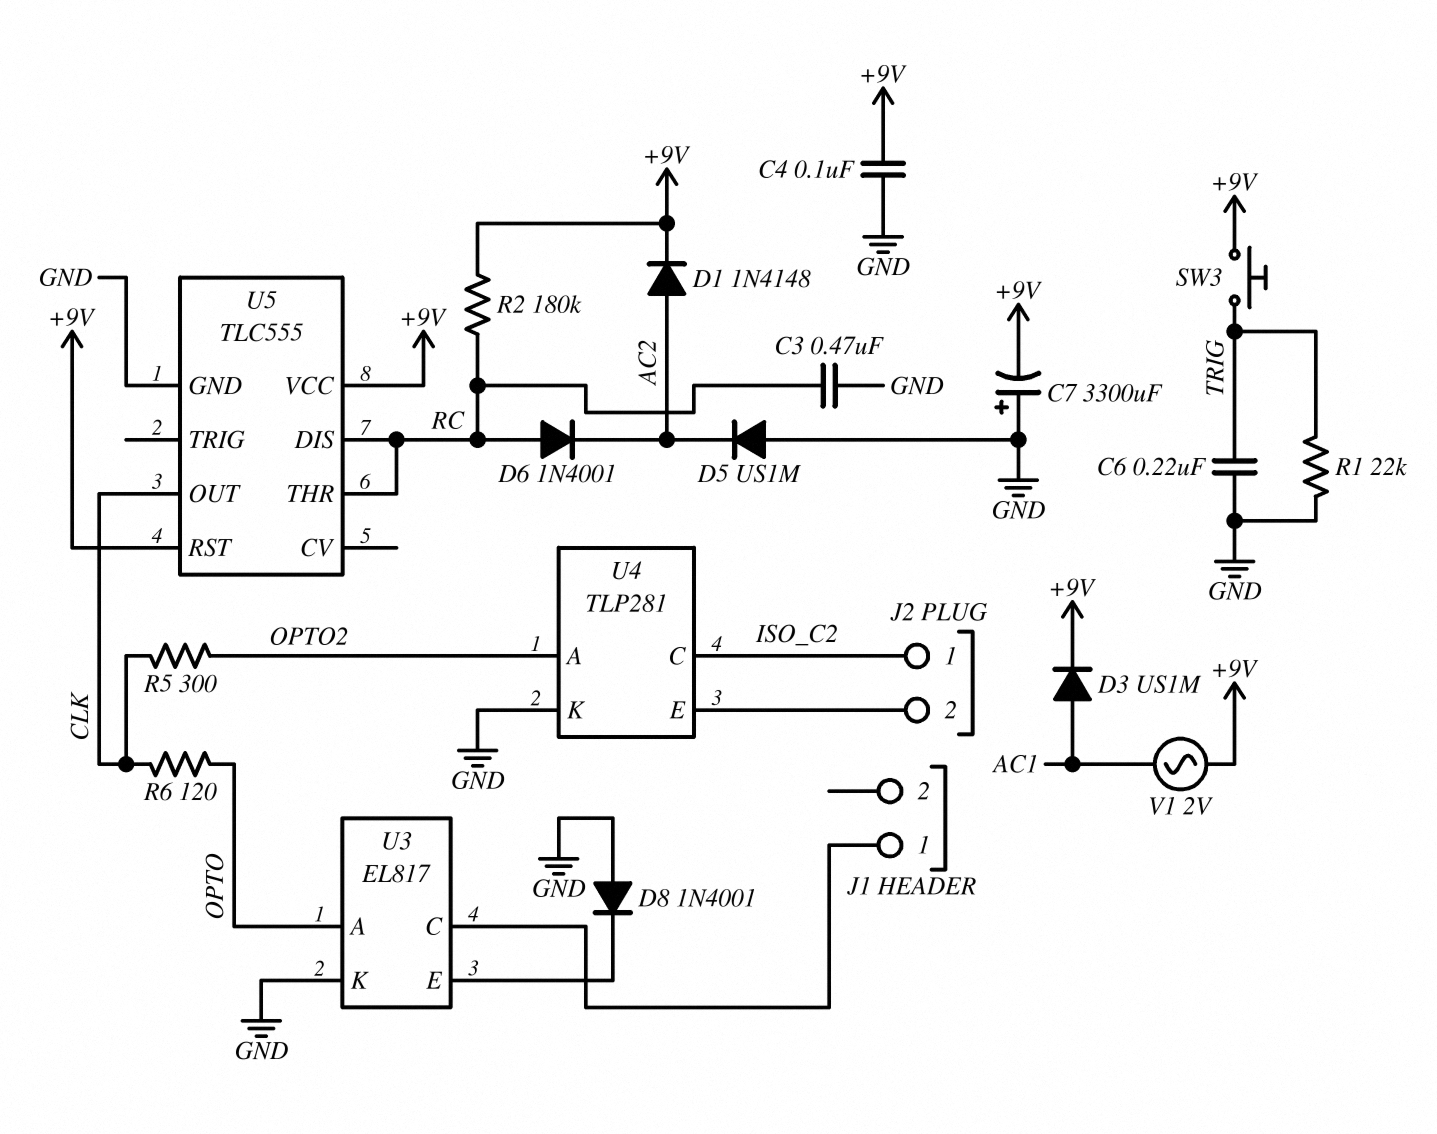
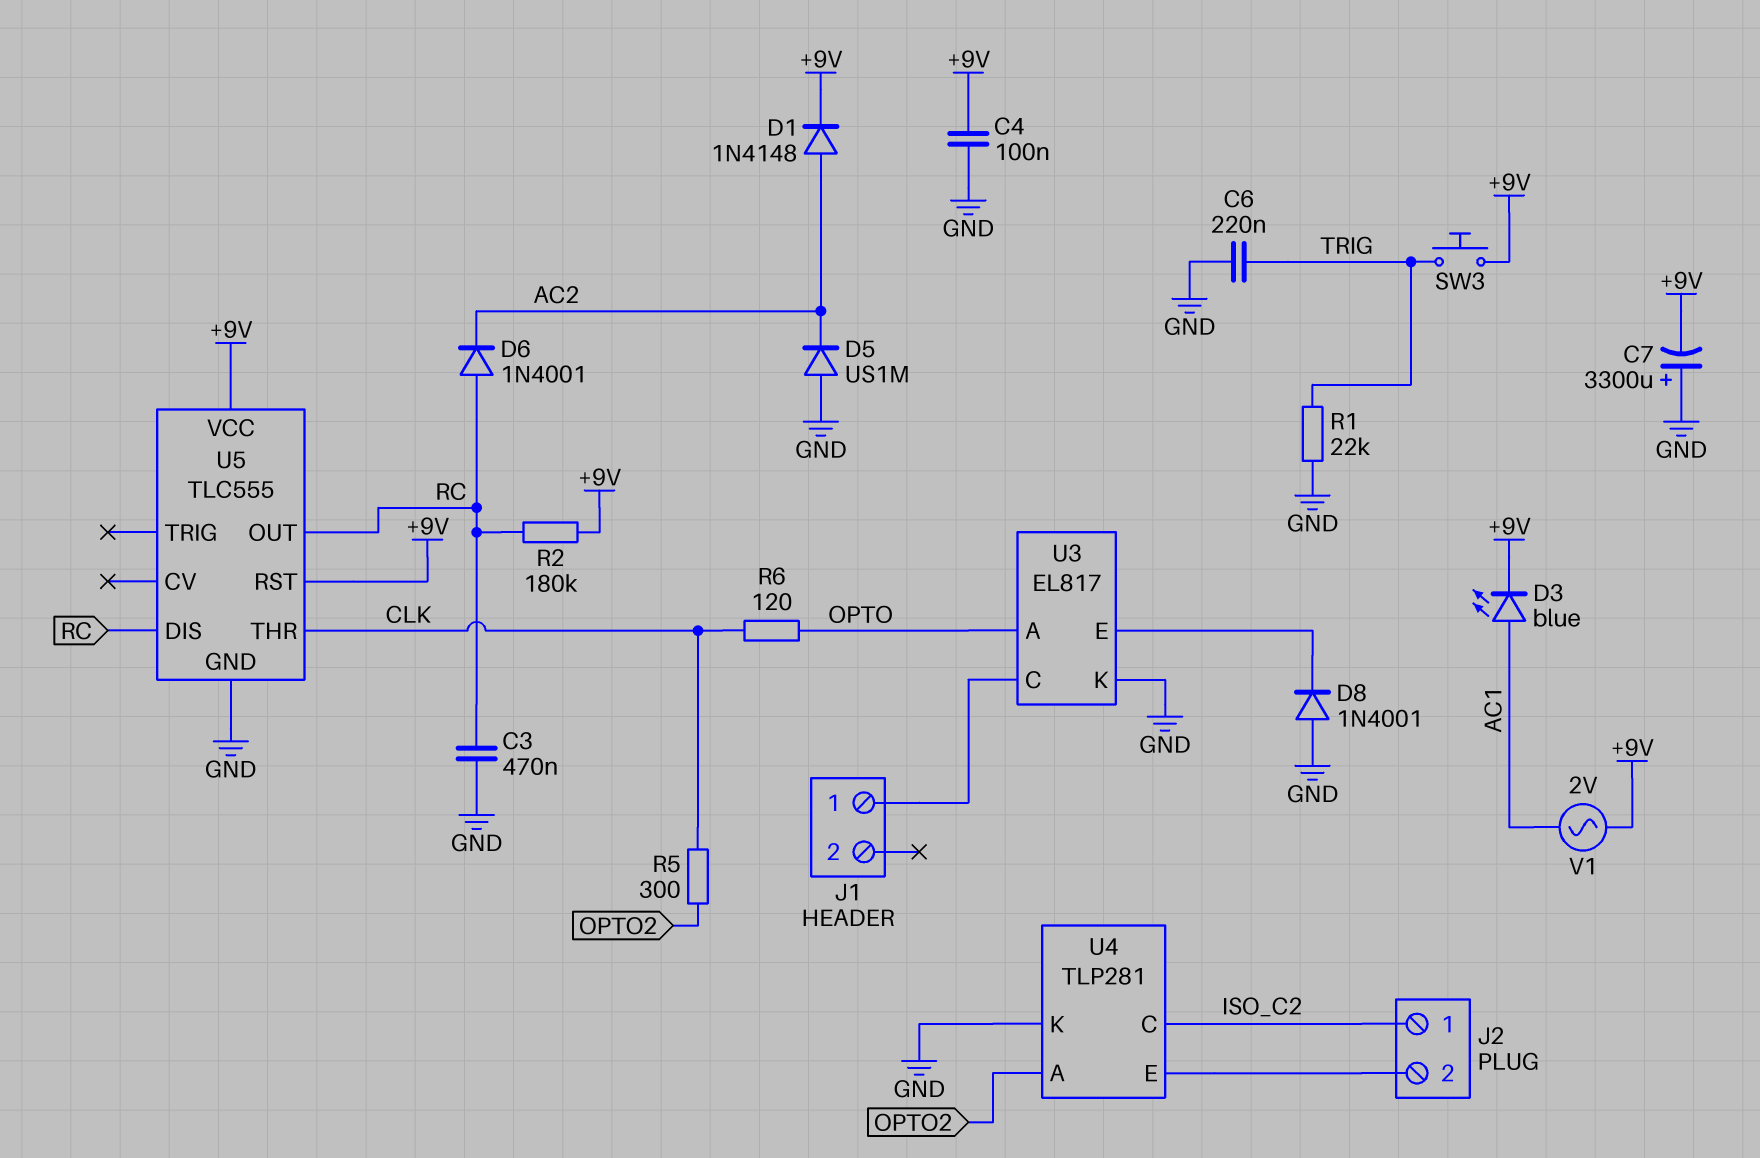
D3: diode US1M (A AC1, K +9V) -> LED blue (A AC1, K +9V)
U5 pin OUT: CLK -> RC
U5 pin THR: RC -> CLK

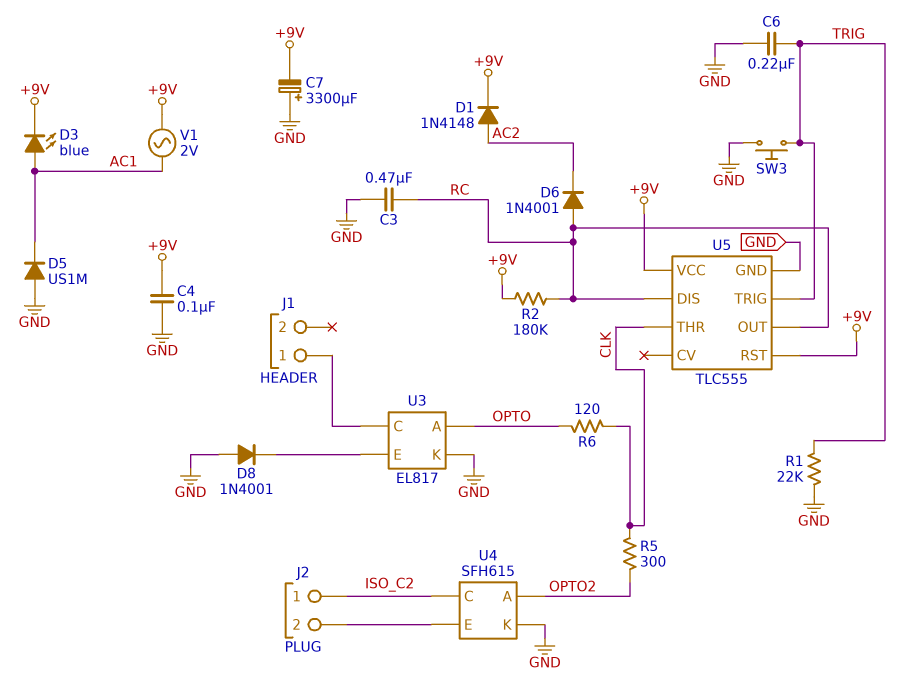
D5: diode US1M (A GND, K AC2) -> diode US1M (A GND, K AC1)
SW3: button (+9V, TRIG) -> button (GND, TRIG)
U4: TLP281 -> SFH615
U5 pin TRIG: none -> TRIG

